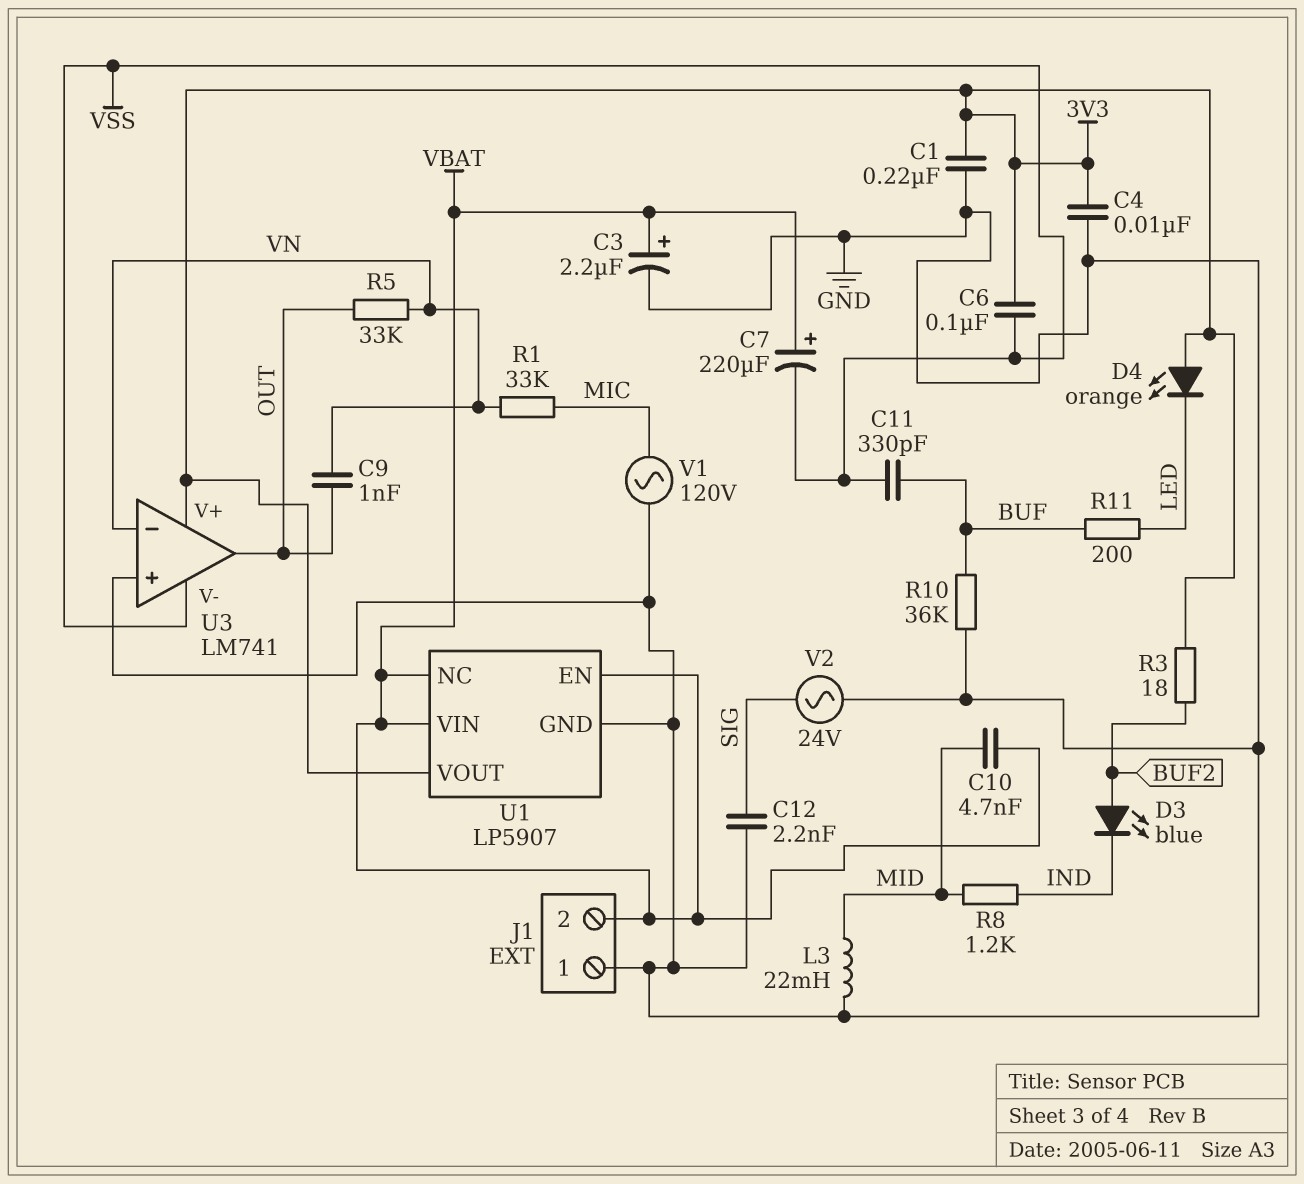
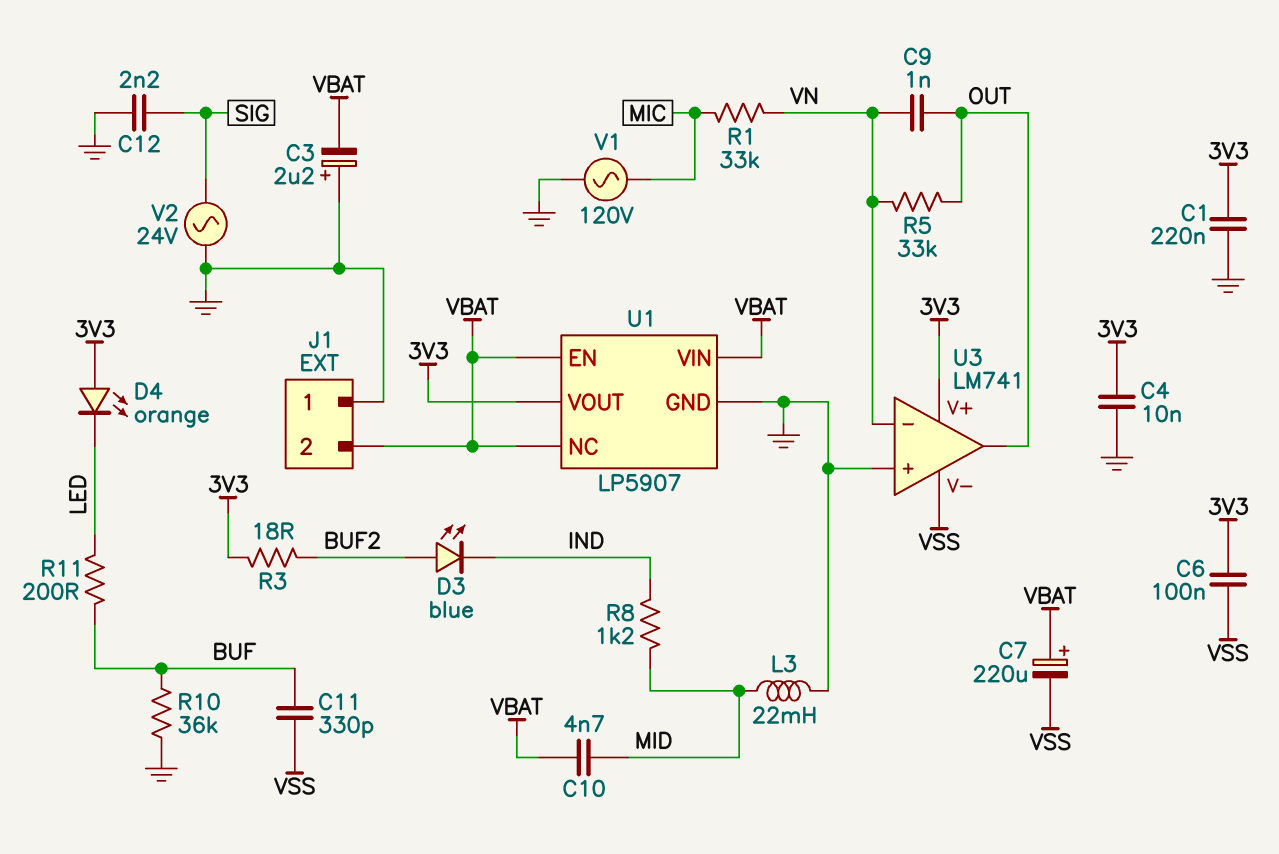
C3: 2.2uF (plus VBAT, minus GND) -> 2.2uF (plus GND, minus VBAT)

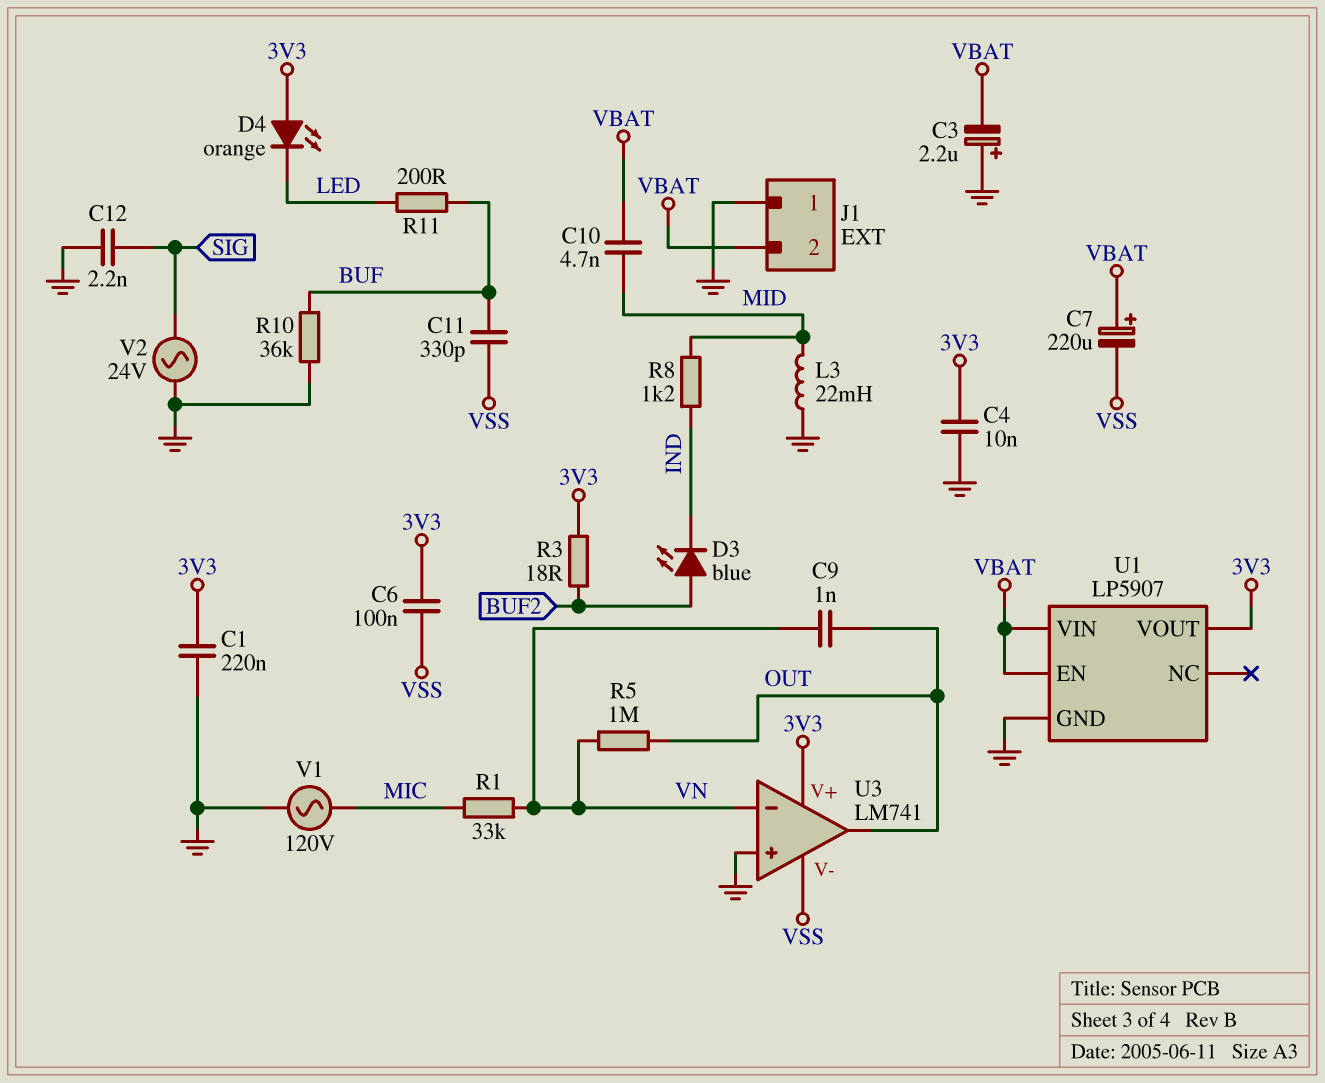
R5: 33k (OUT, VN) -> 1M (OUT, VN)
U1 pin NC: VBAT -> none

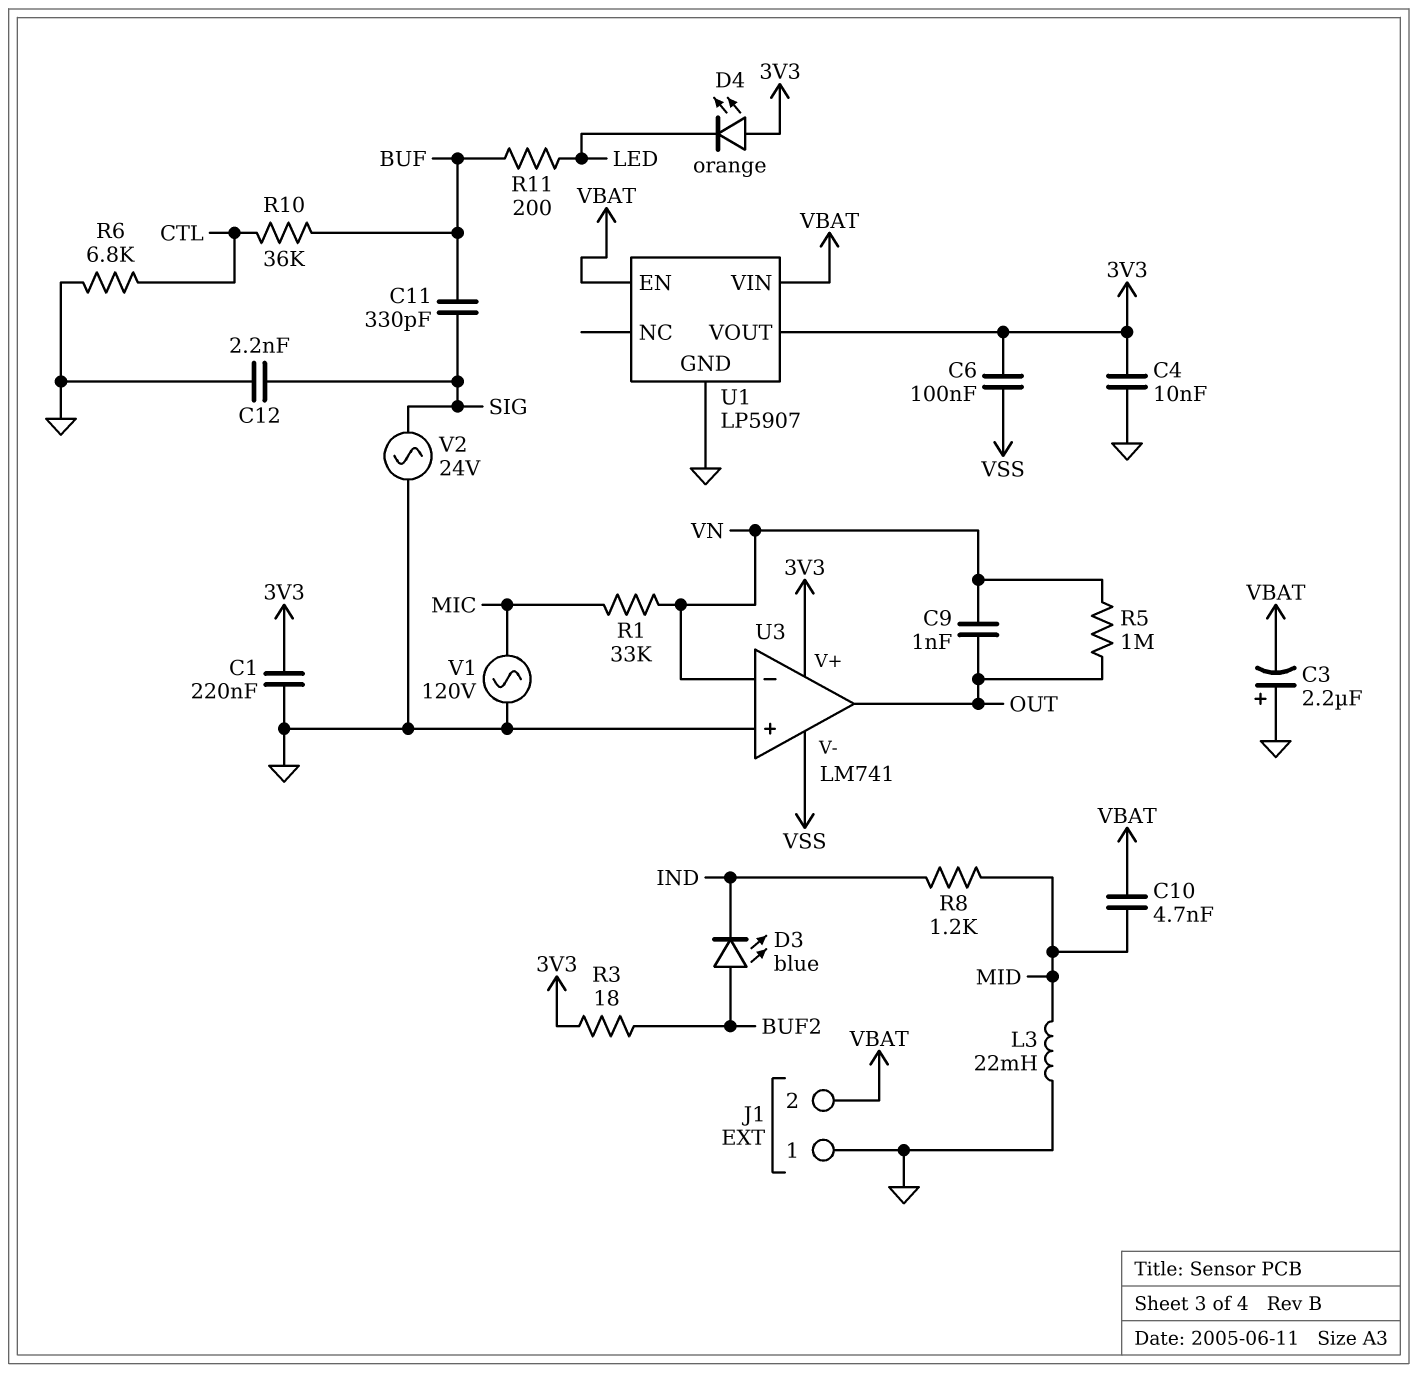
C7: 220uF (plus VBAT, minus VSS) -> none
C11: 330pF (BUF, VSS) -> 330pF (BUF, SIG)
R6: none -> 6.8k (CTL, GND)
R10: 36k (BUF, GND) -> 36k (BUF, CTL)

